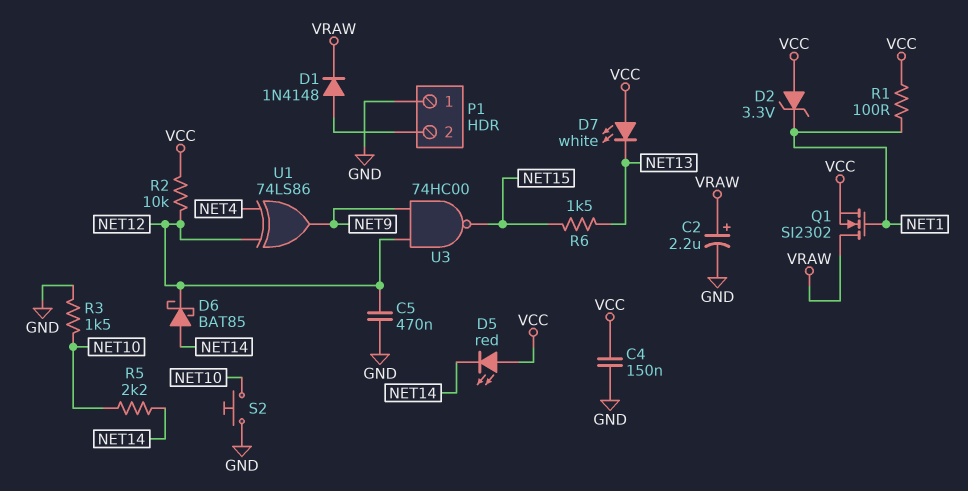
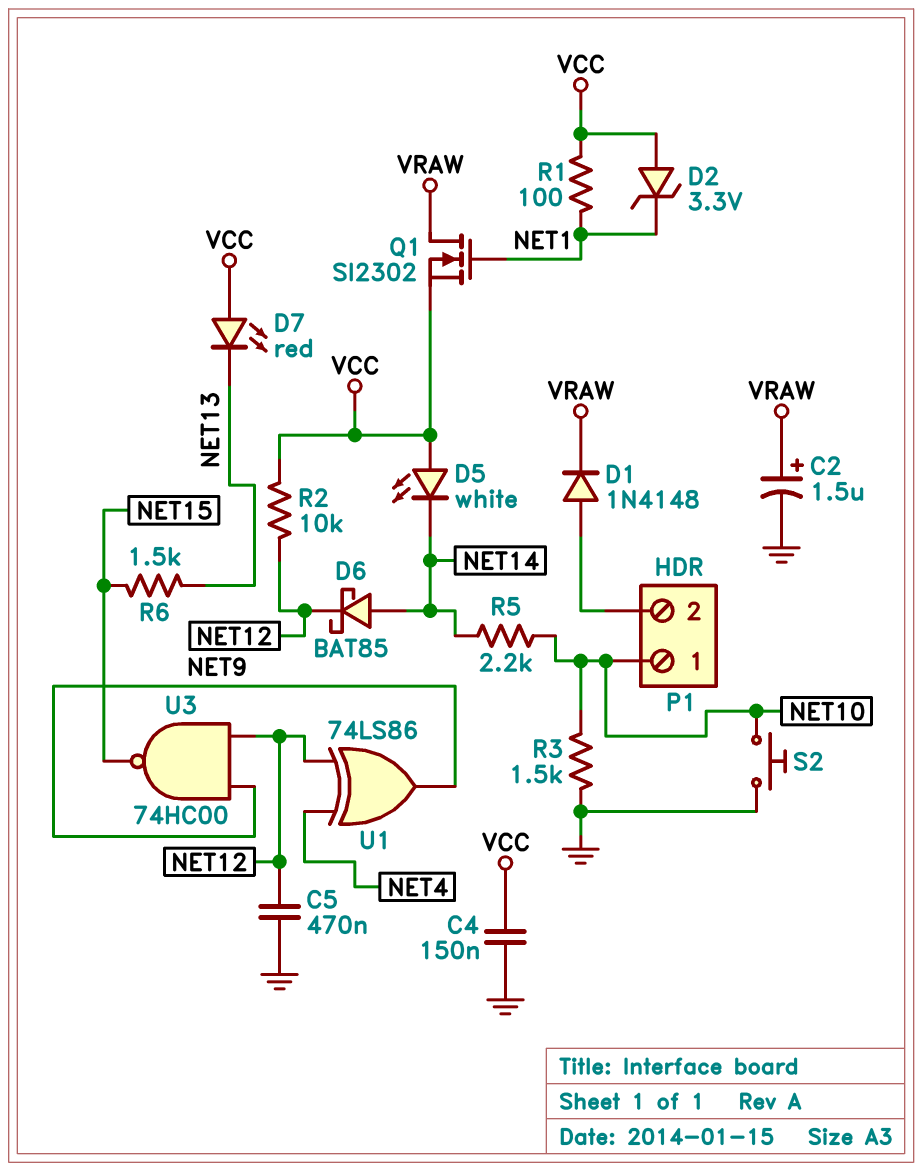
C2: 2.2uF (plus VRAW, minus GND) -> 1.5uF (plus VRAW, minus GND)
D5: LED red (A VCC, K NET14) -> LED white (A VCC, K NET14)
D7: LED white (A VCC, K NET13) -> LED red (A VCC, K NET13)
P1 pin 1: GND -> NET10

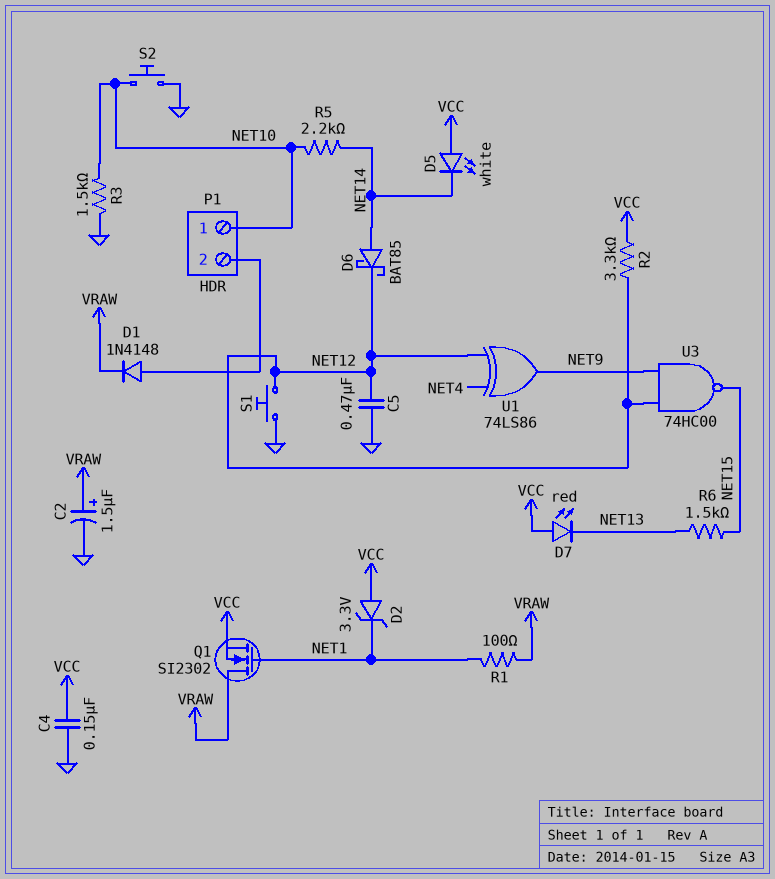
R1: 100 (NET1, VCC) -> 100 (NET1, VRAW)
R2: 10k (NET12, VCC) -> 3.3k (NET12, VCC)
S1: none -> button (GND, NET12)

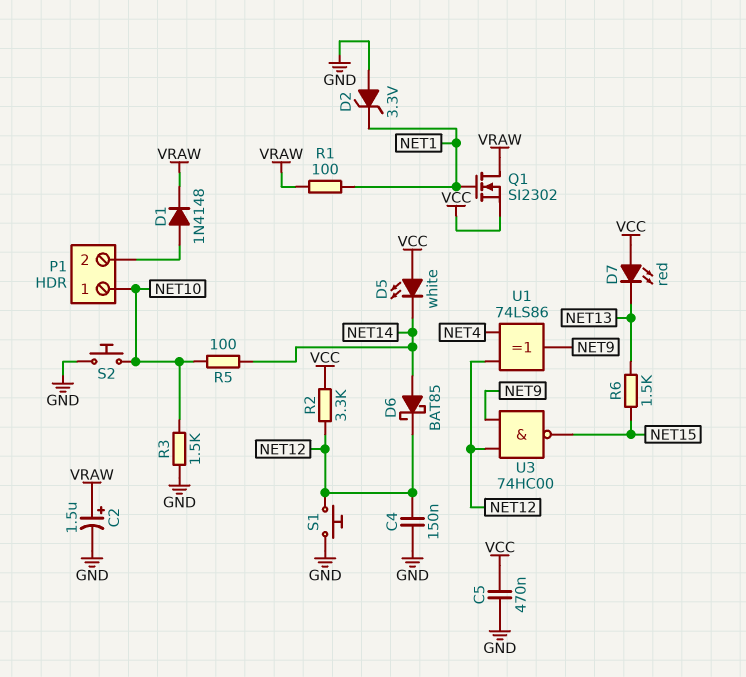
C4: 150nF (GND, VCC) -> 150nF (GND, NET12)
C5: 470nF (GND, NET12) -> 470nF (GND, VCC)
D2: zener 3.3V (A VCC, K NET1) -> zener 3.3V (A GND, K NET1)
R5: 2.2k (NET10, NET14) -> 100 (NET10, NET14)

